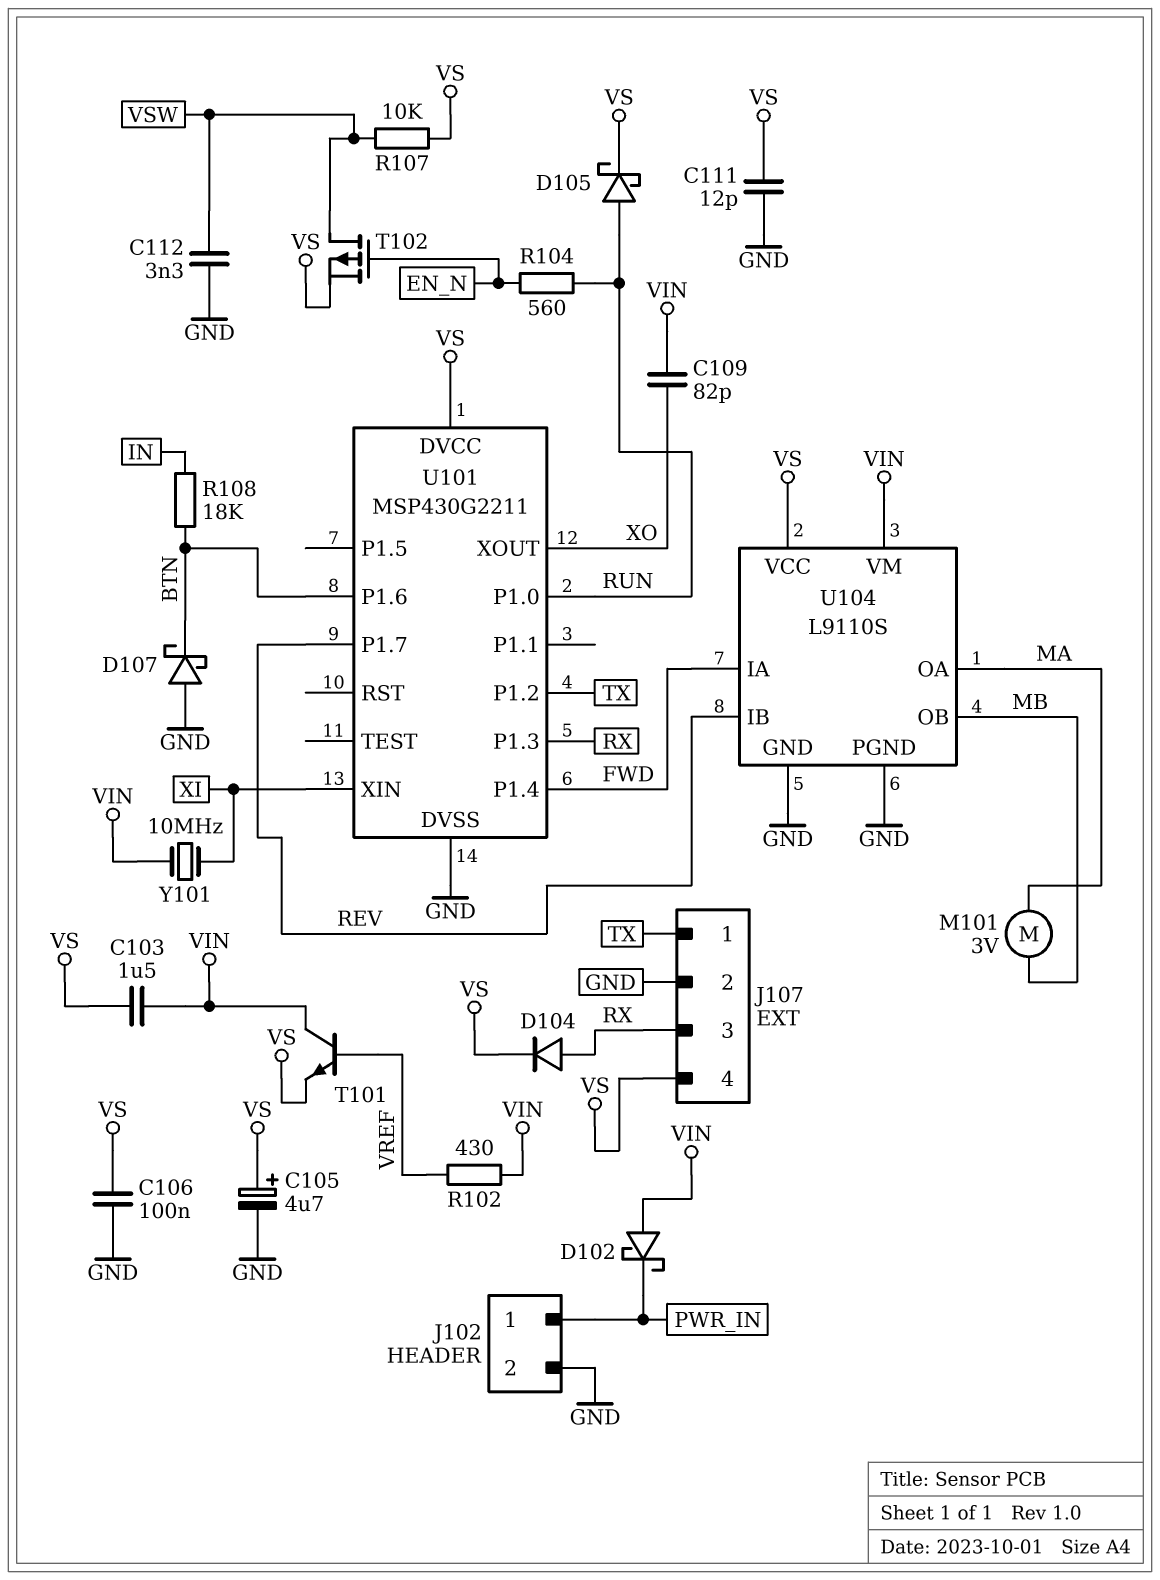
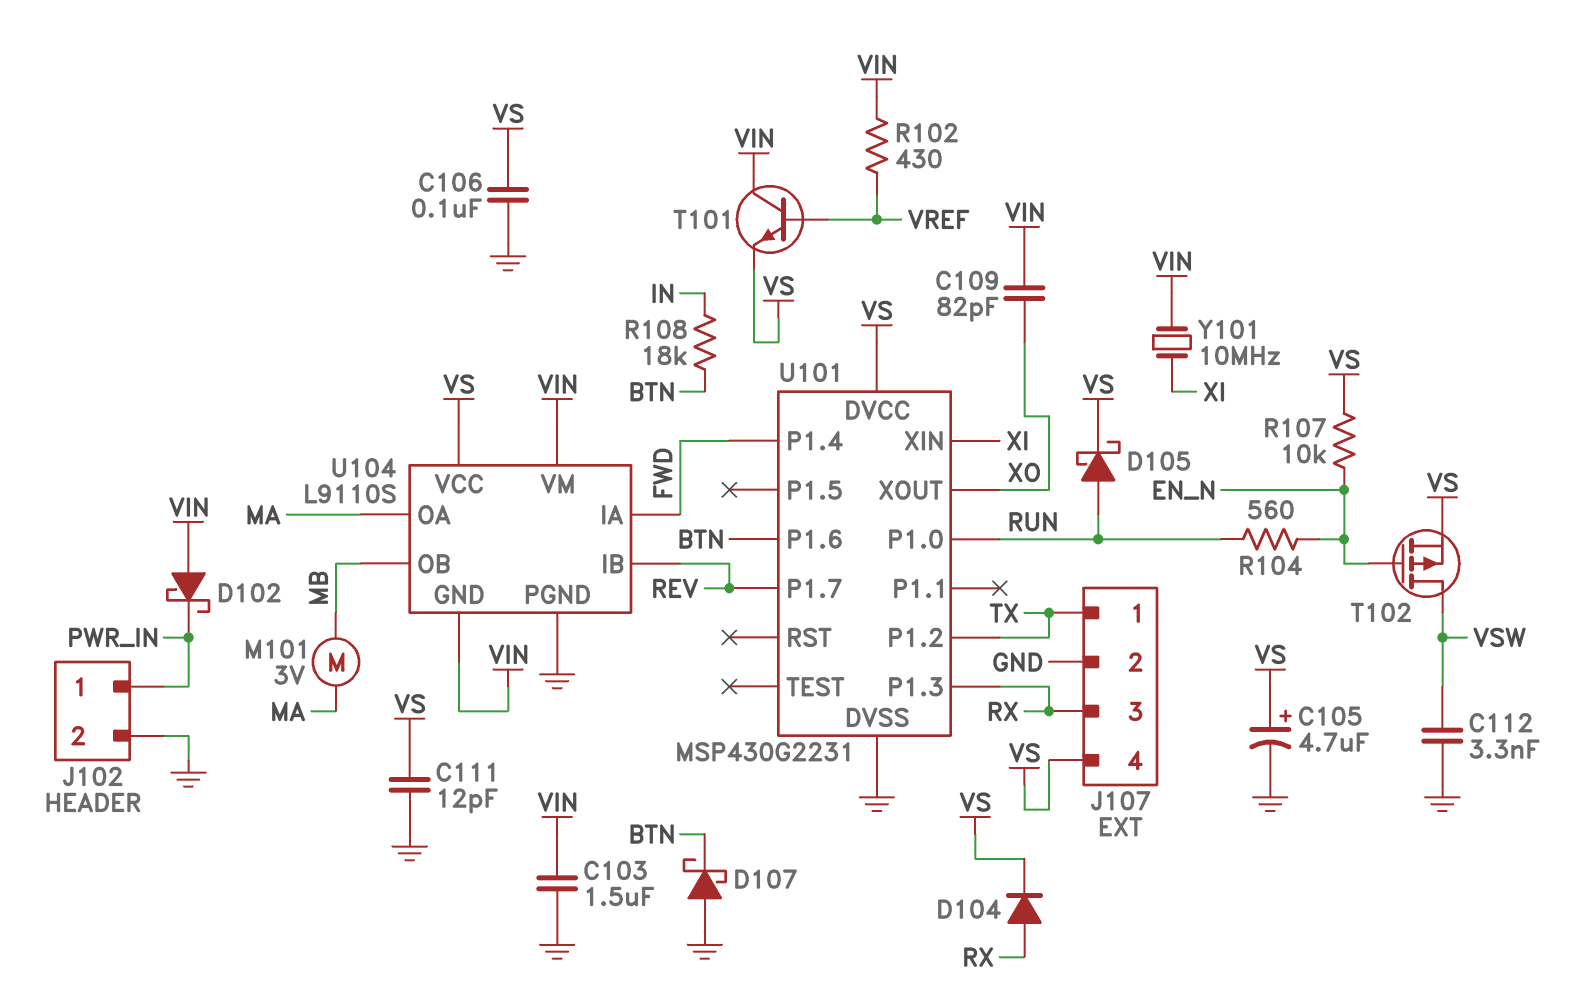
C103: 1.5uF (VIN, VS) -> 1.5uF (GND, VIN)
R107: 10k (VS, VSW) -> 10k (EN_N, VS)
U101: MSP430G2211 -> MSP430G2231
U104 pin GND: GND -> VIN

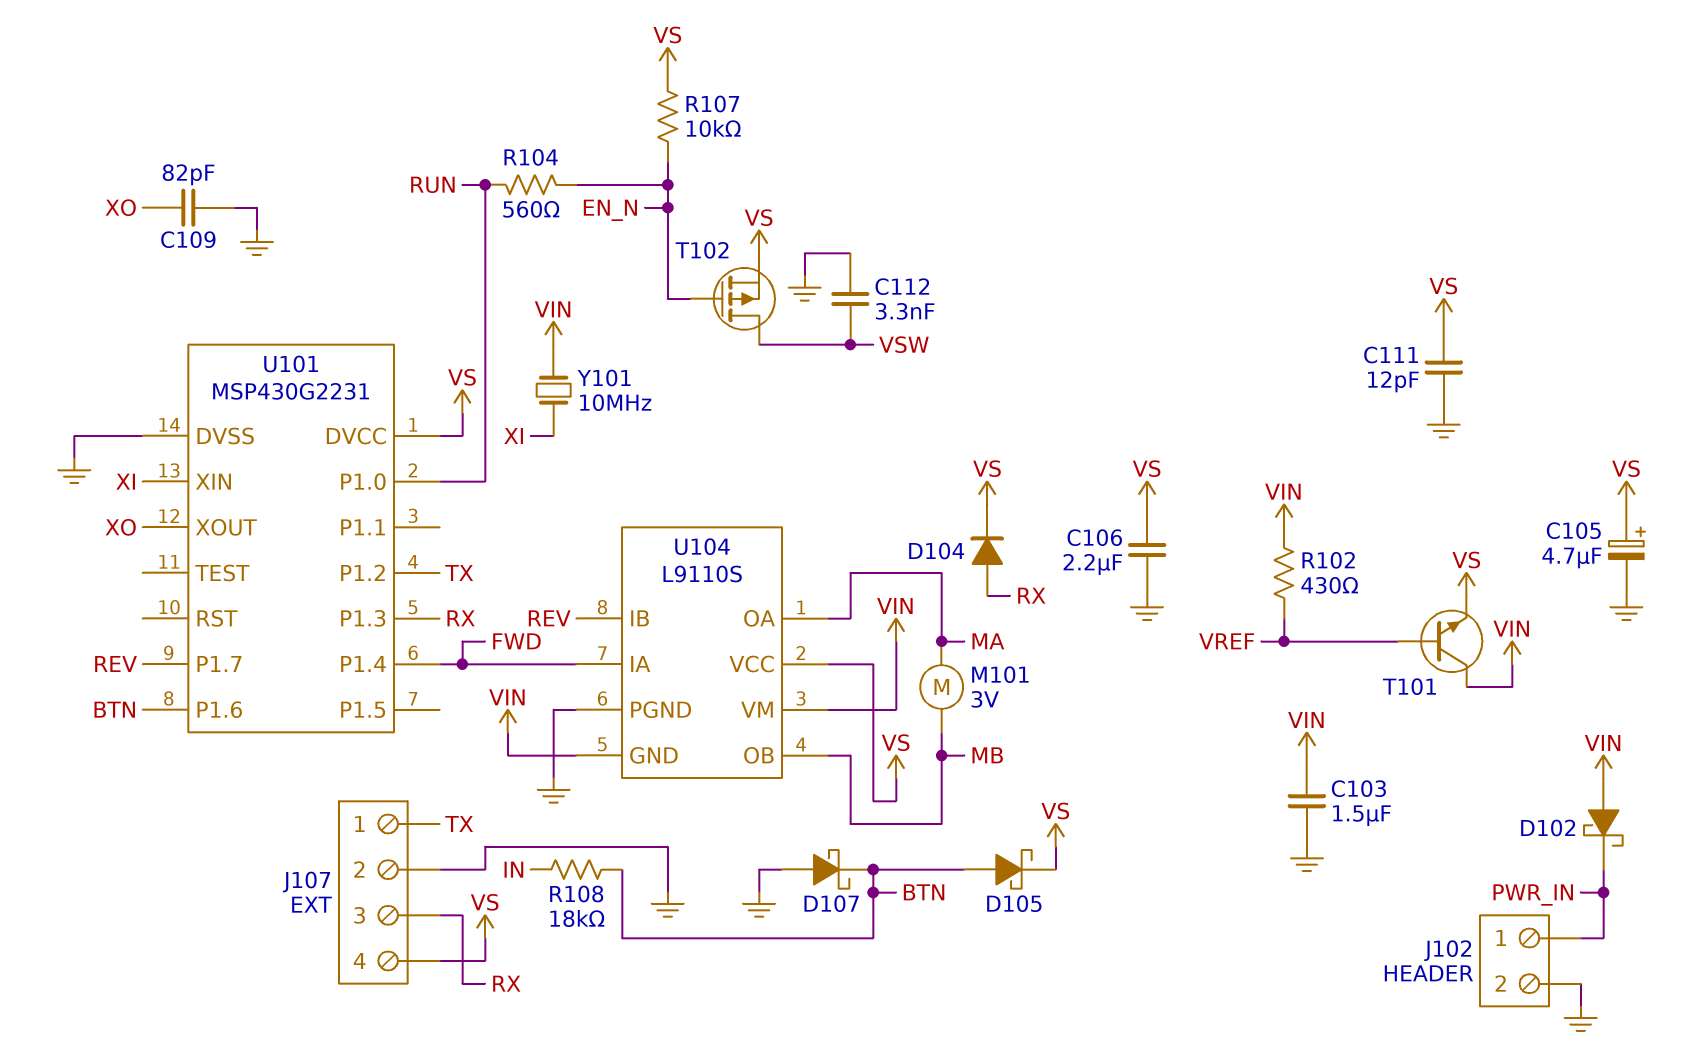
C106: 100nF (GND, VS) -> 2.2uF (GND, VS)
C109: 82pF (VIN, XO) -> 82pF (GND, XO)
D105: schottky (A RUN, K VS) -> schottky (A BTN, K VS)

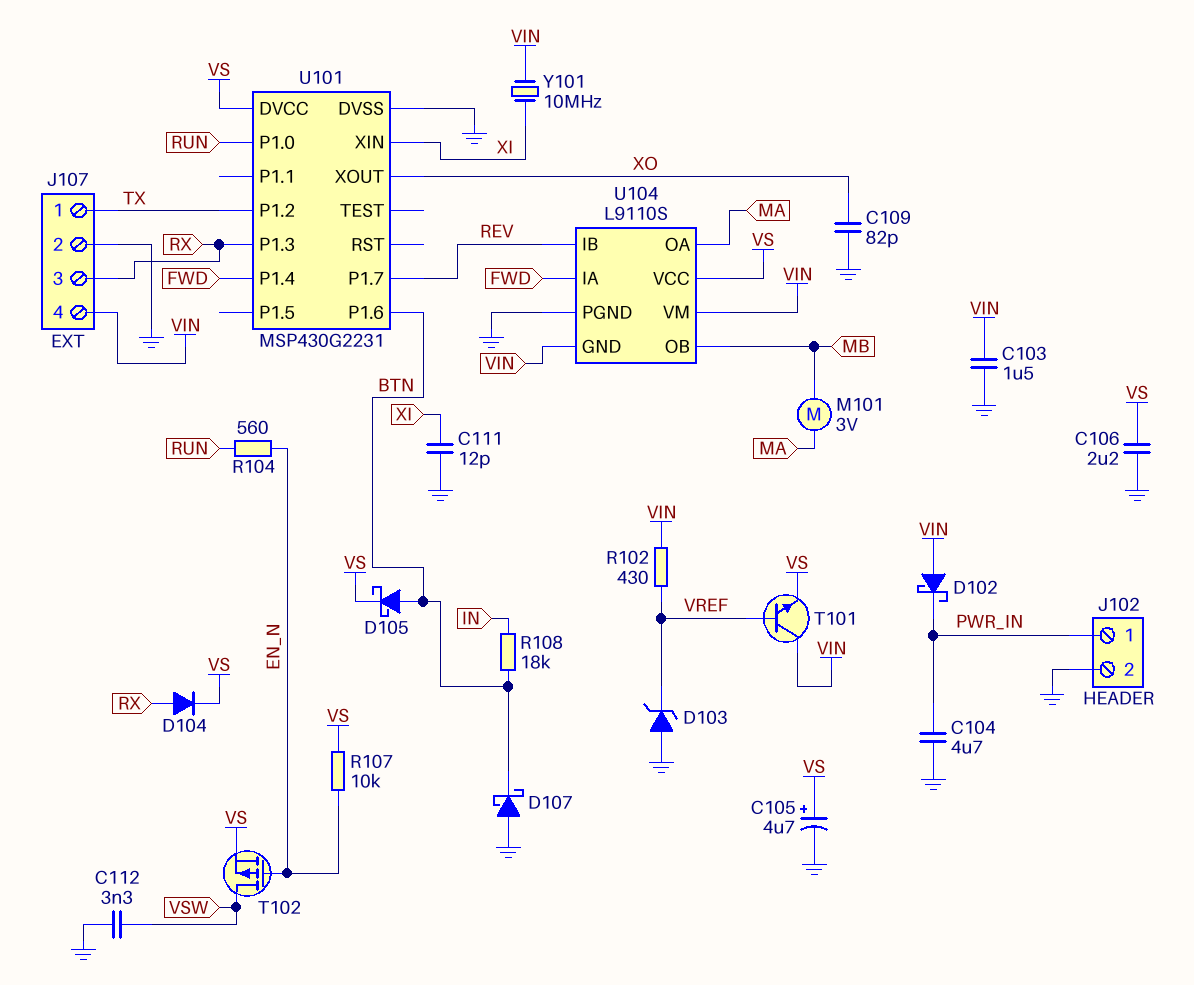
C104: none -> 4.7uF (GND, PWR_IN)
C111: 12pF (GND, VS) -> 12pF (GND, XI)
D103: none -> zener (A GND, K VREF)
J107 pin 4: VS -> VIN

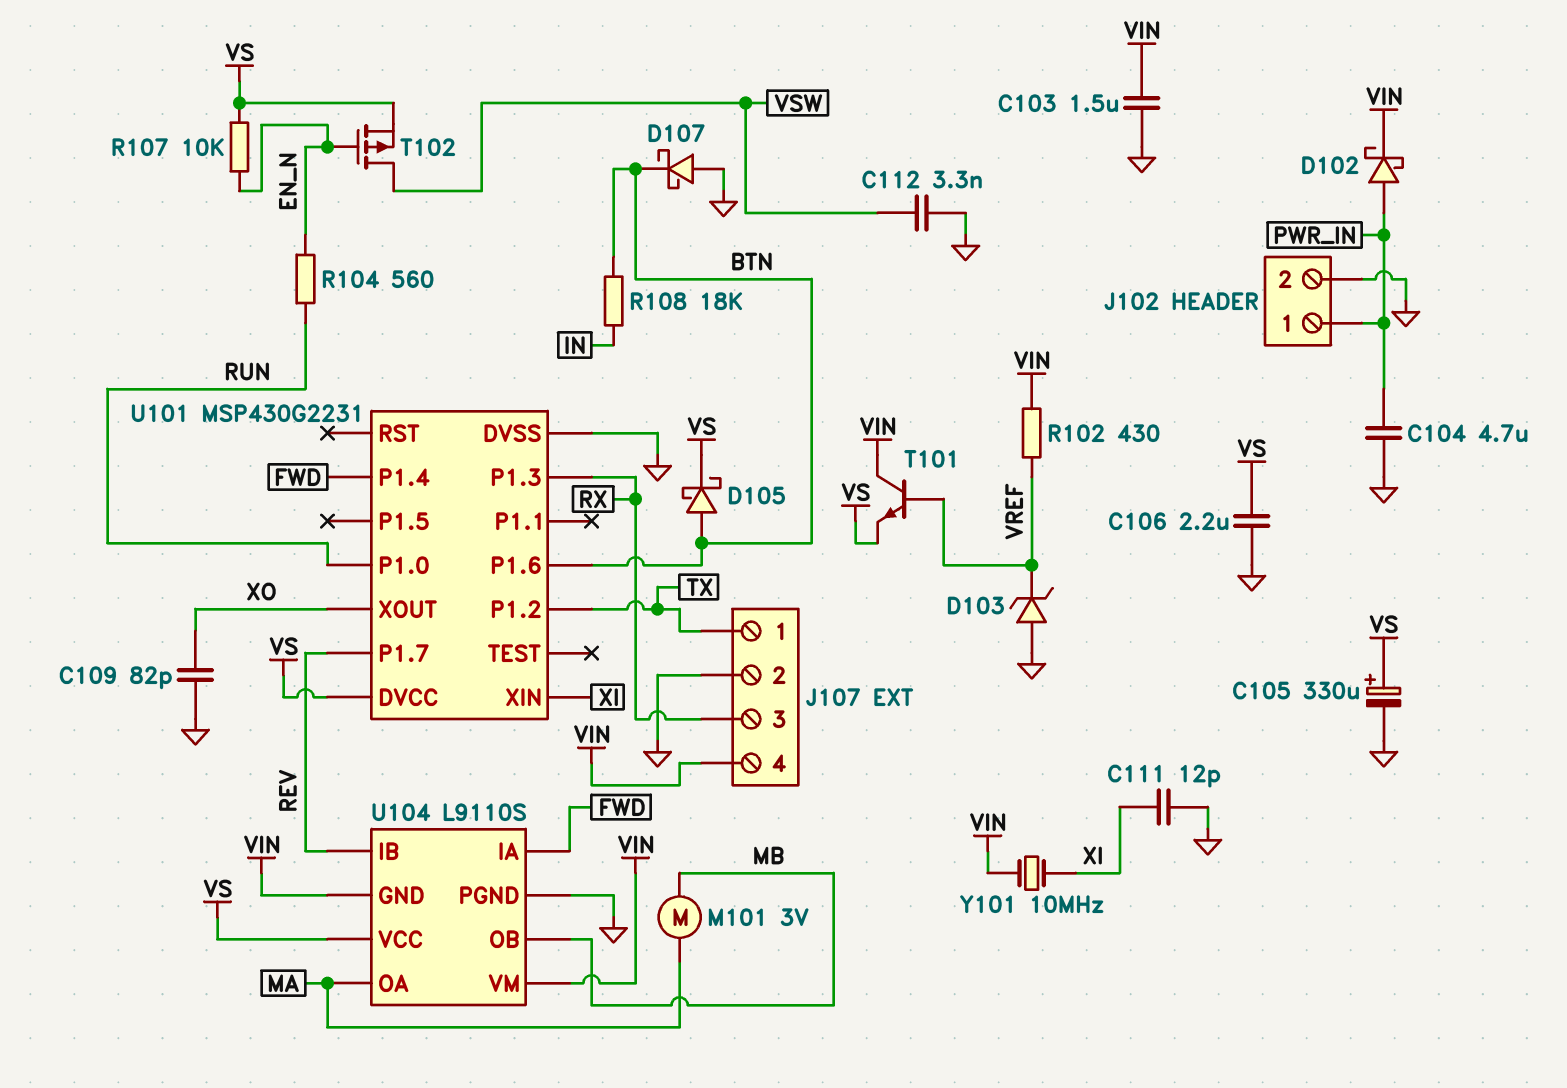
C105: 4.7uF (plus VS, minus GND) -> 330uF (plus VS, minus GND)
D102: schottky (A VIN, K PWR_IN) -> schottky (A PWR_IN, K VIN)
D104: diode (A RX, K VS) -> none

